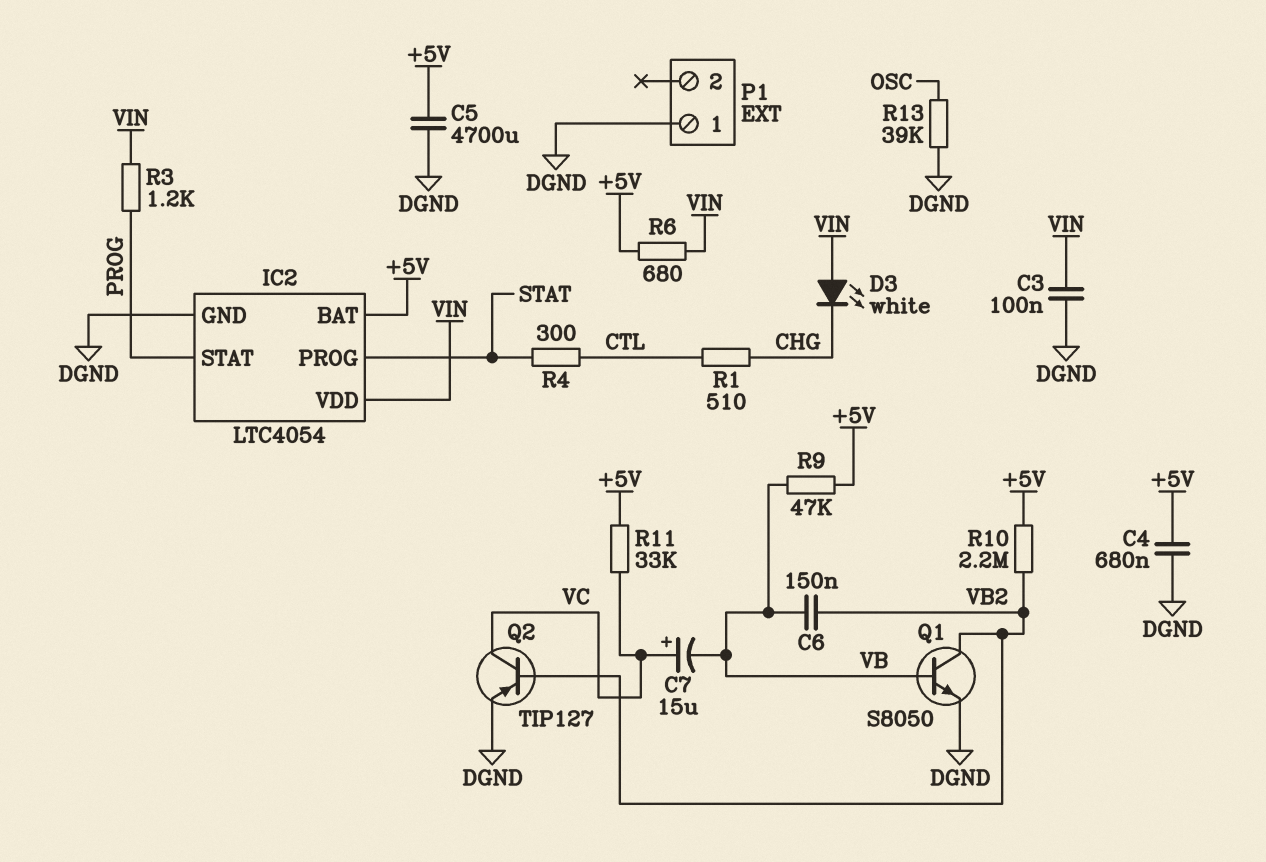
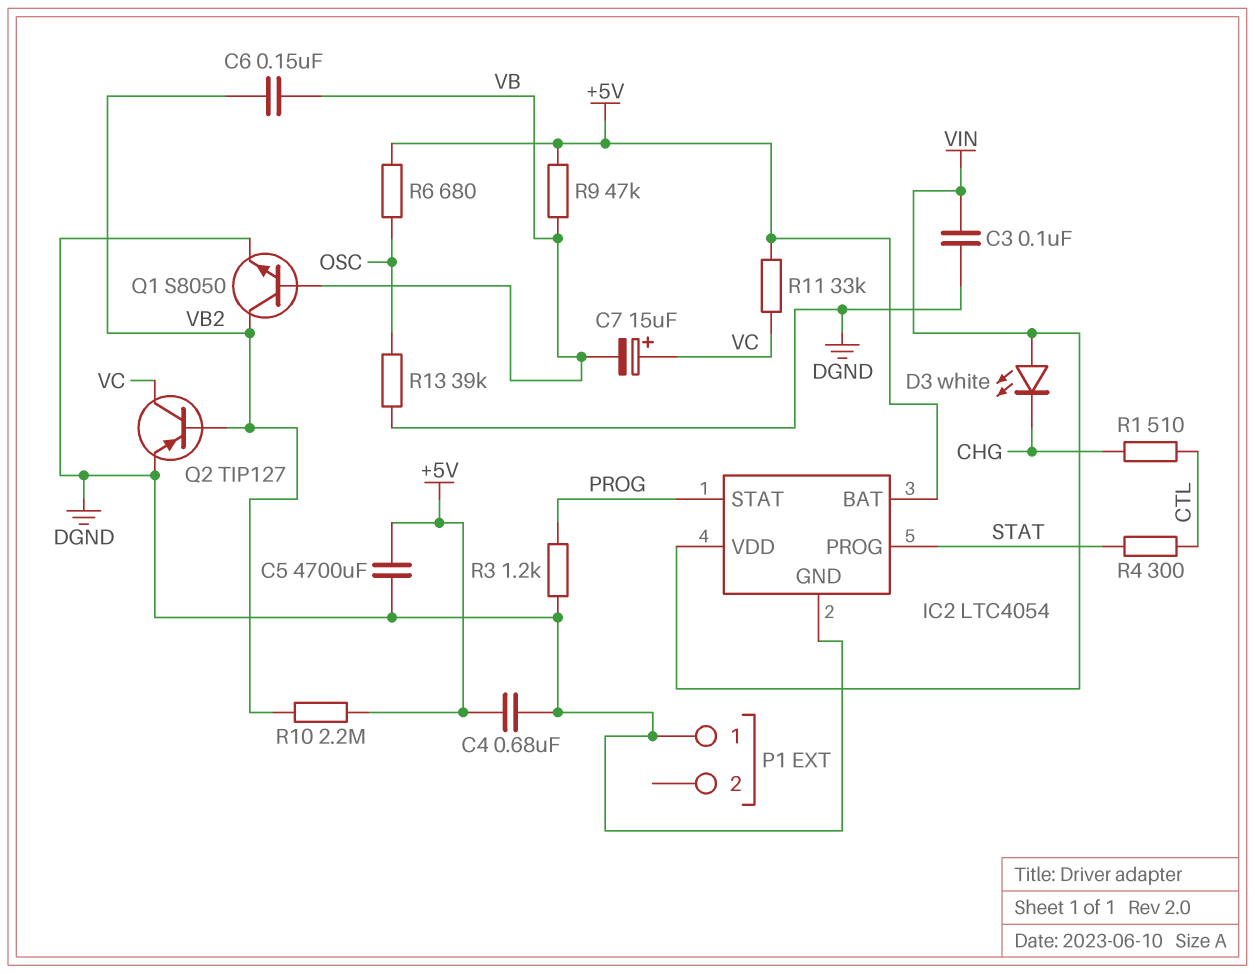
R3: 1.2k (PROG, VIN) -> 1.2k (DGND, PROG)
R6: 680 (+5V, VIN) -> 680 (+5V, OSC)

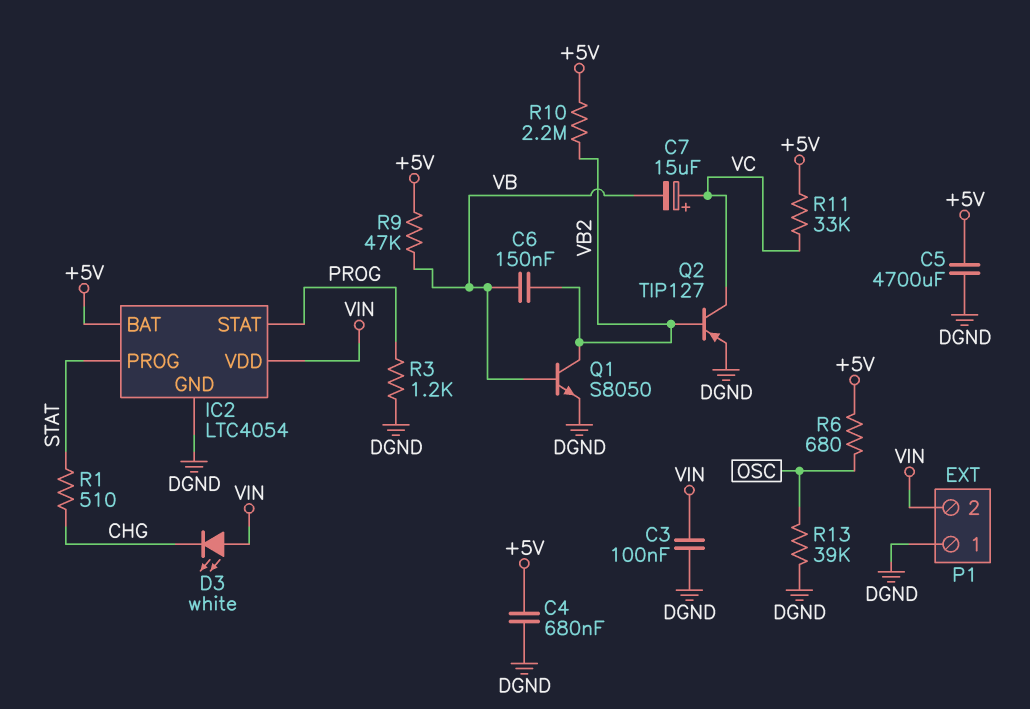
P1 pin 2: none -> VIN
R1: 510 (CHG, CTL) -> 510 (CHG, STAT)
R4: 300 (CTL, STAT) -> none

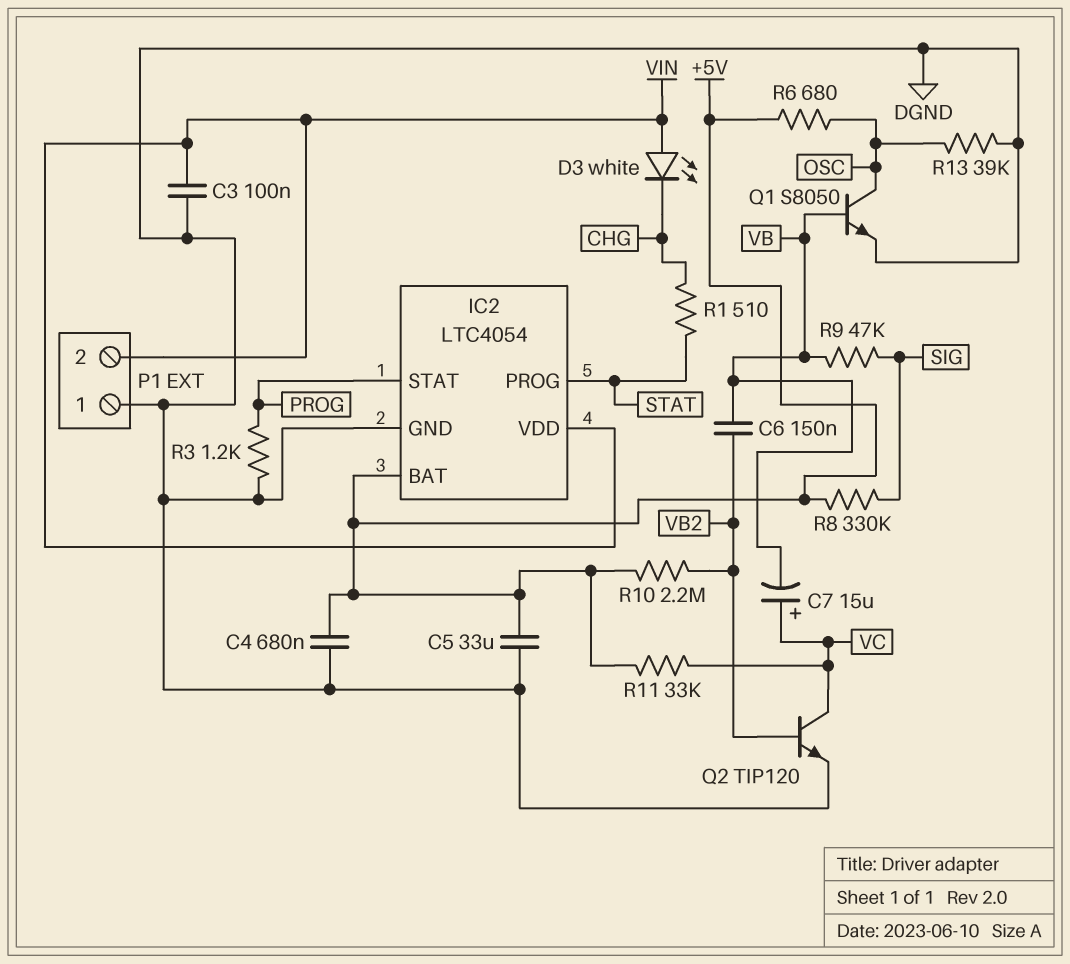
C5: 4700uF (+5V, DGND) -> 33uF (+5V, DGND)
Q1: NPN S8050 (B VB, C VB2, E DGND) -> NPN S8050 (B VB, C OSC, E DGND)
Q2: PNP TIP127 (B VB2, C VC, E DGND) -> NPN TIP120 (B VB2, C VC, E DGND)
R8: none -> 330k (+5V, SIG)
R9: 47k (+5V, VB) -> 47k (SIG, VB)

